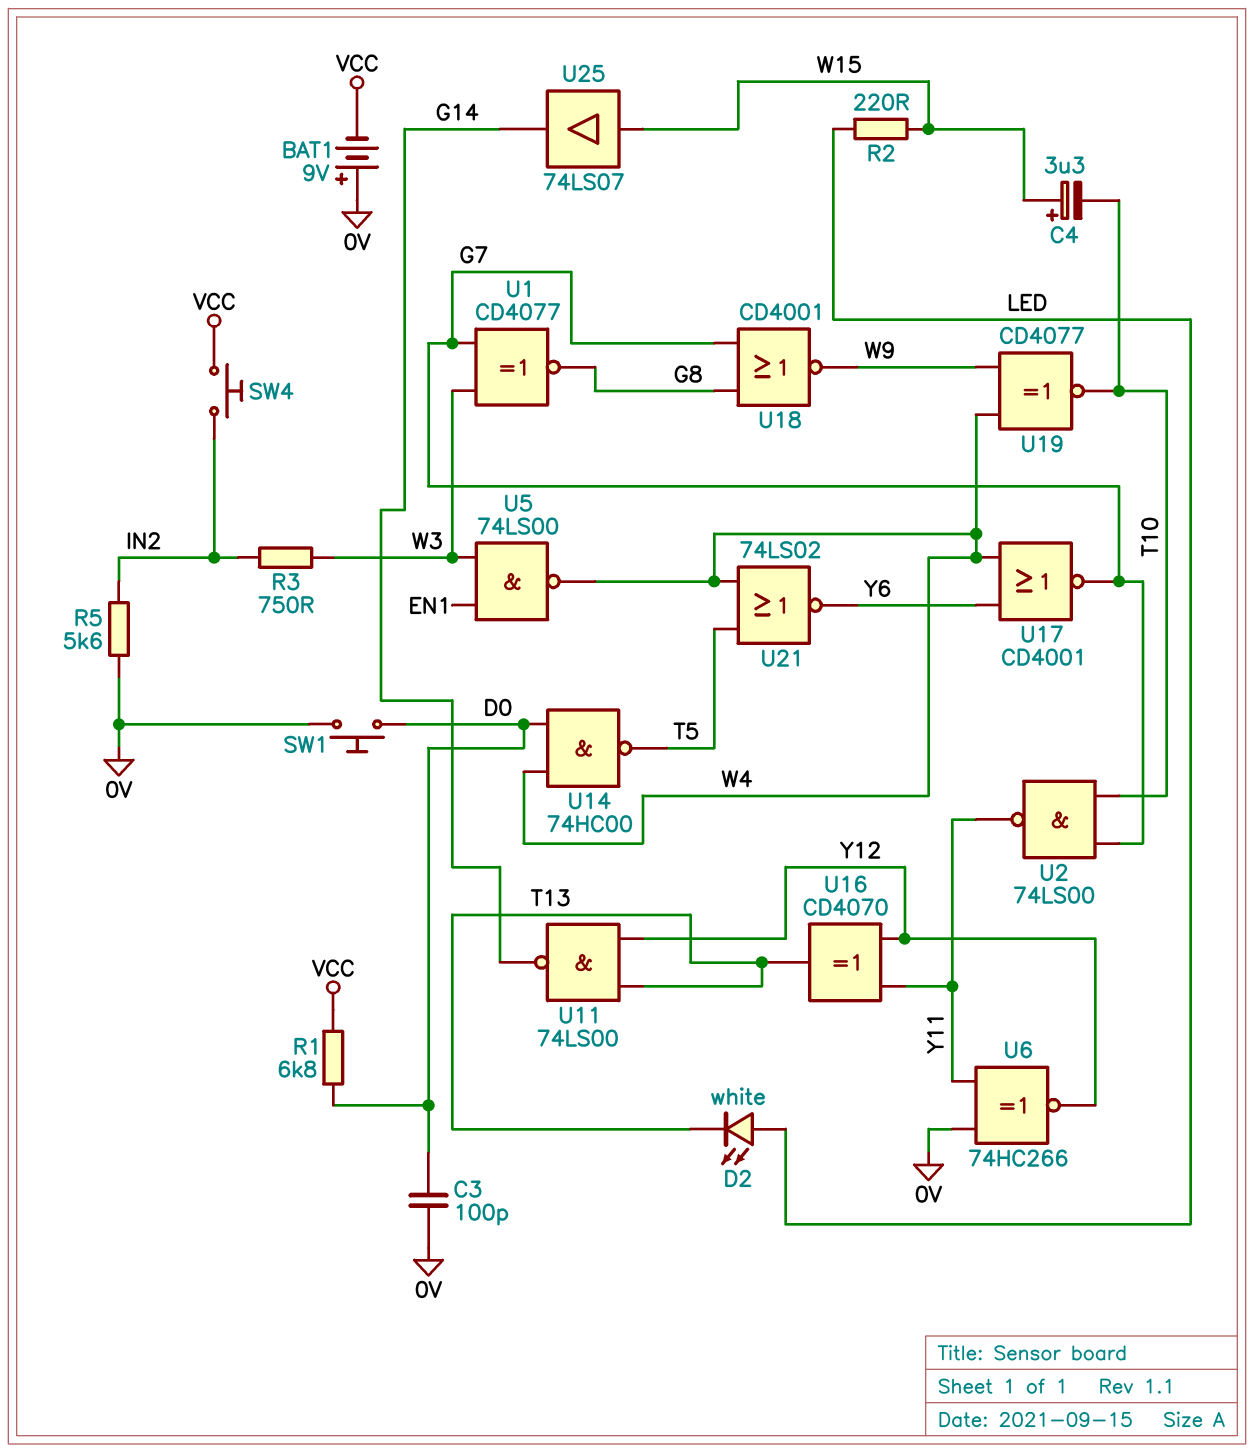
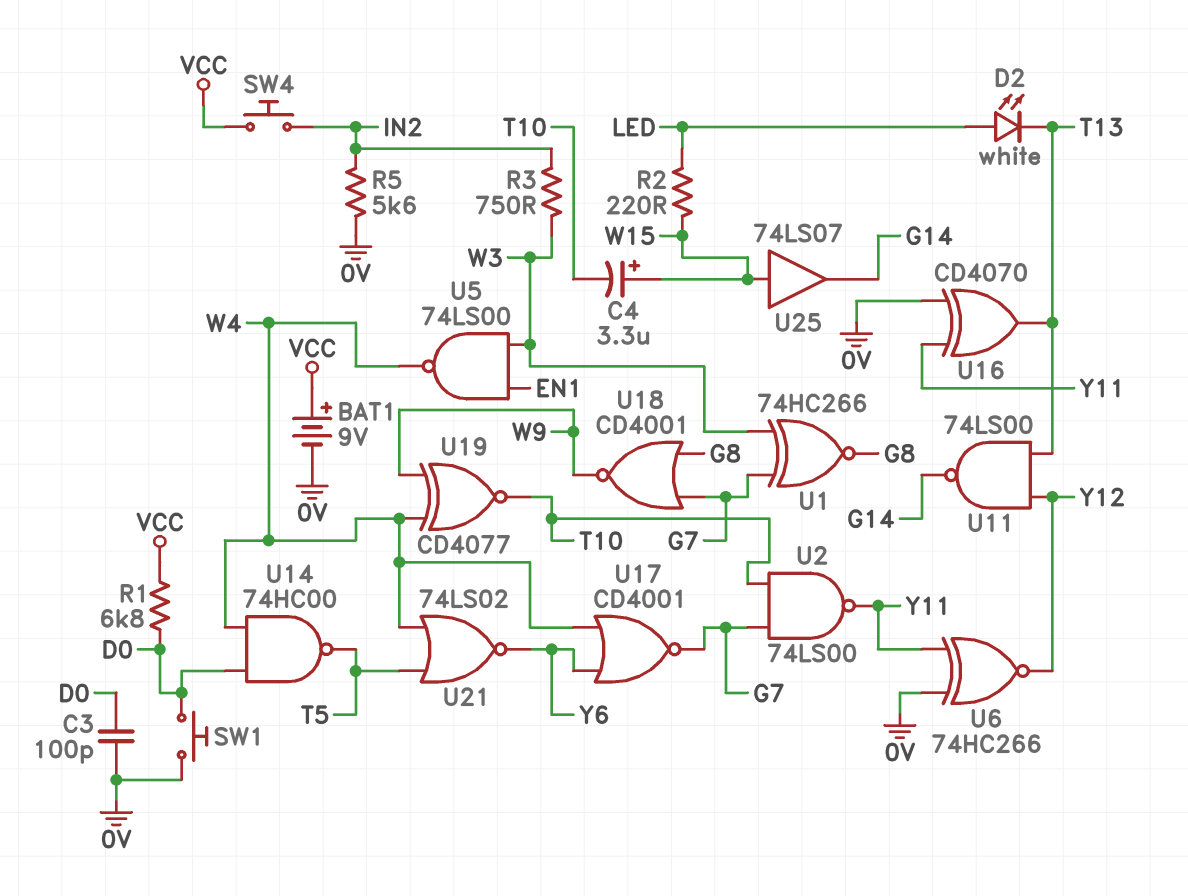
BAT1: 9V (plus 0V, minus VCC) -> 9V (plus VCC, minus 0V)
U1: XNOR CD4077 (in G7, in W3, out G8) -> XNOR 74HC266 (in G7, in W3, out G8)
U16: XOR CD4070 (in Y11, in Y12, out T13) -> XOR CD4070 (in 0V, in Y11, out T13)

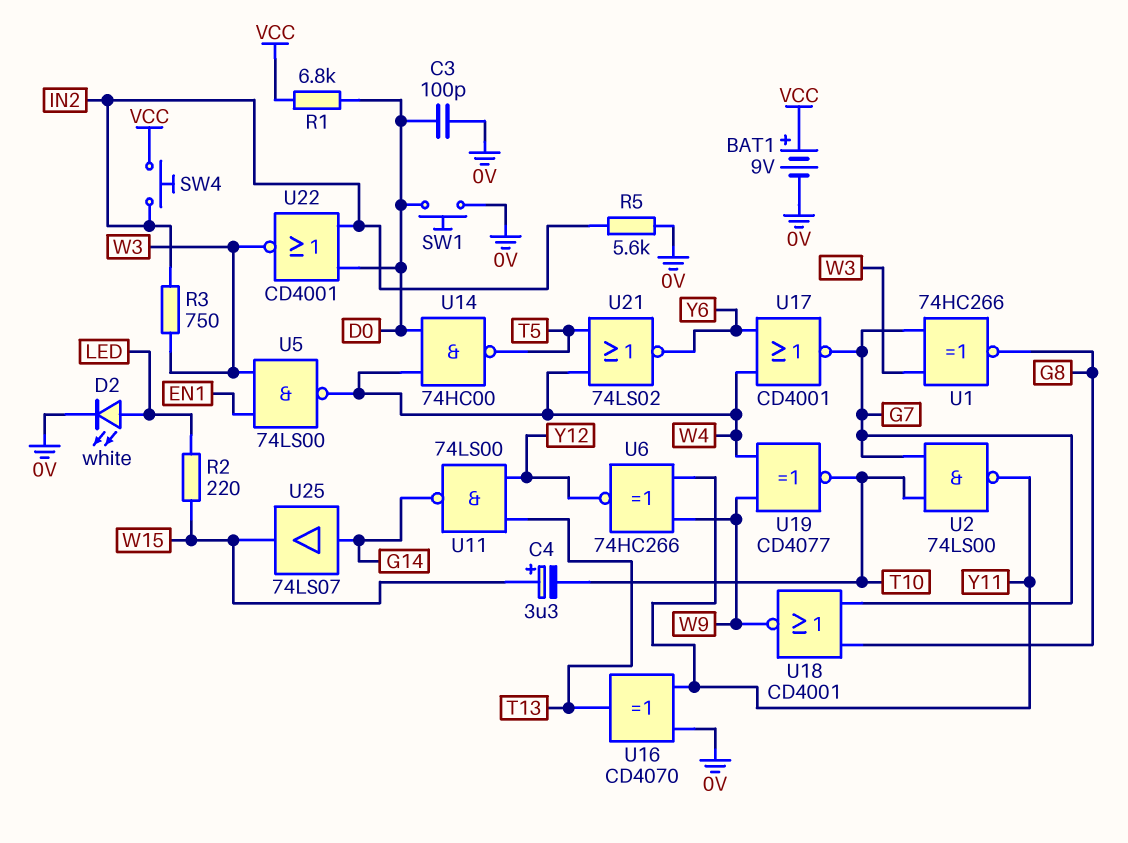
D2: LED white (A LED, K T13) -> LED white (A LED, K 0V)
U6: XNOR 74HC266 (in 0V, in Y11, out Y12) -> XNOR 74HC266 (in W9, in Y11, out Y12)
U22: none -> NOR CD4001 (in D0, in IN2, out W3)
U25: buffer 74LS07 (in W15, out G14) -> buffer 74LS07 (in G14, out W15)

